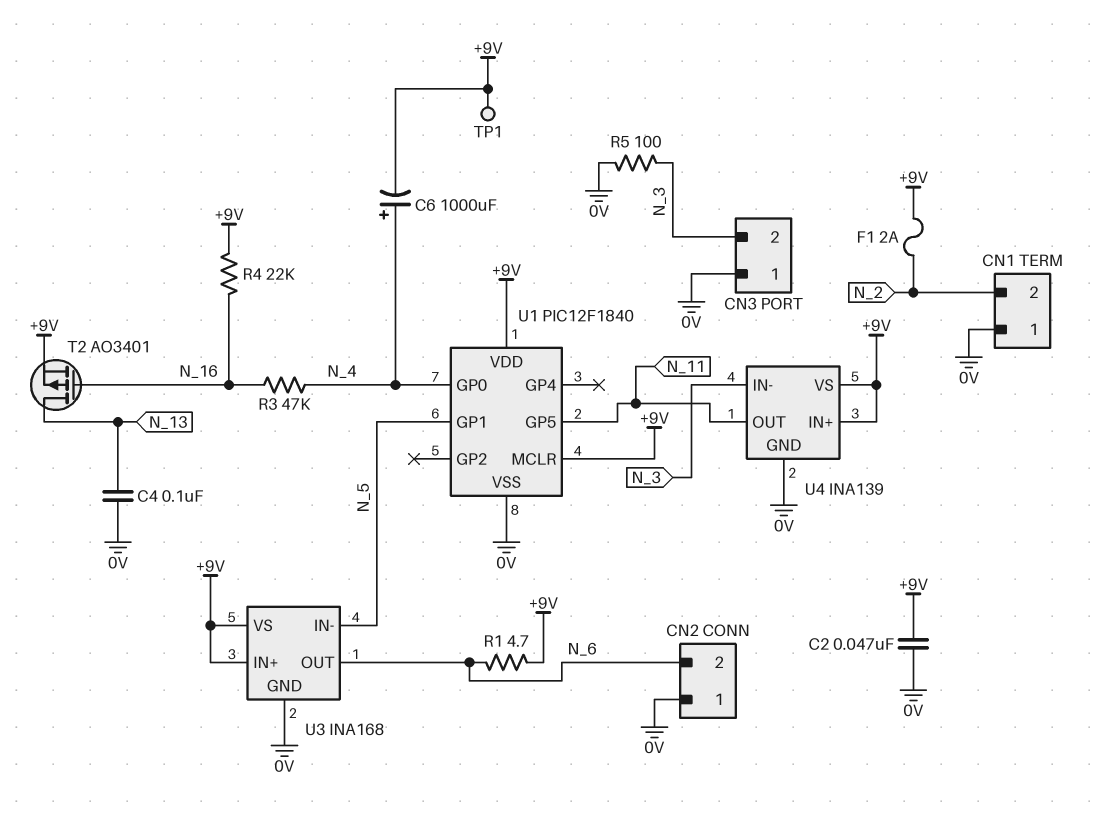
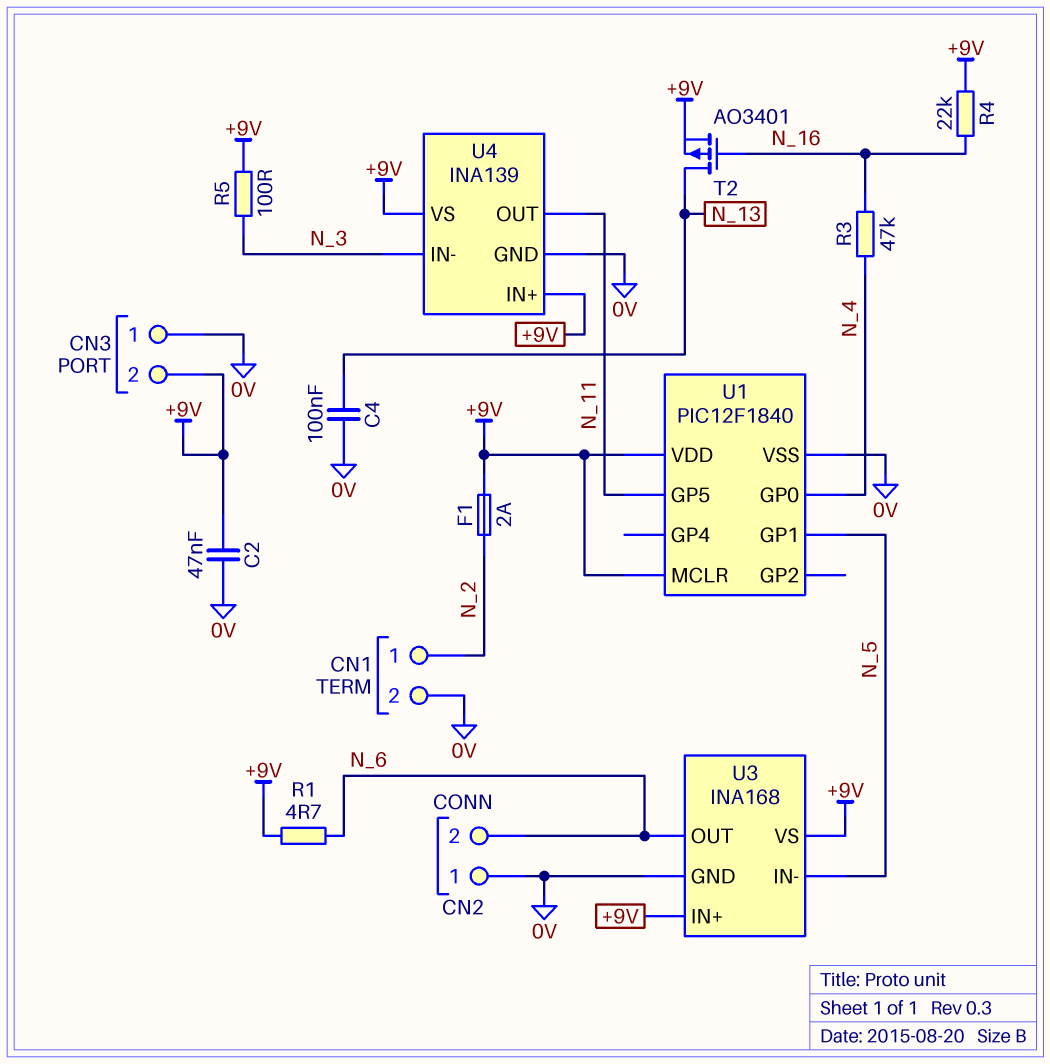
C6: 1000uF (plus N_4, minus +9V) -> none
CN1 pin 1: 0V -> N_2
CN1 pin 2: N_2 -> 0V
CN3 pin 2: N_3 -> +9V
R5: 100 (0V, N_3) -> 100 (+9V, N_3)
TP1: test point (+9V) -> none

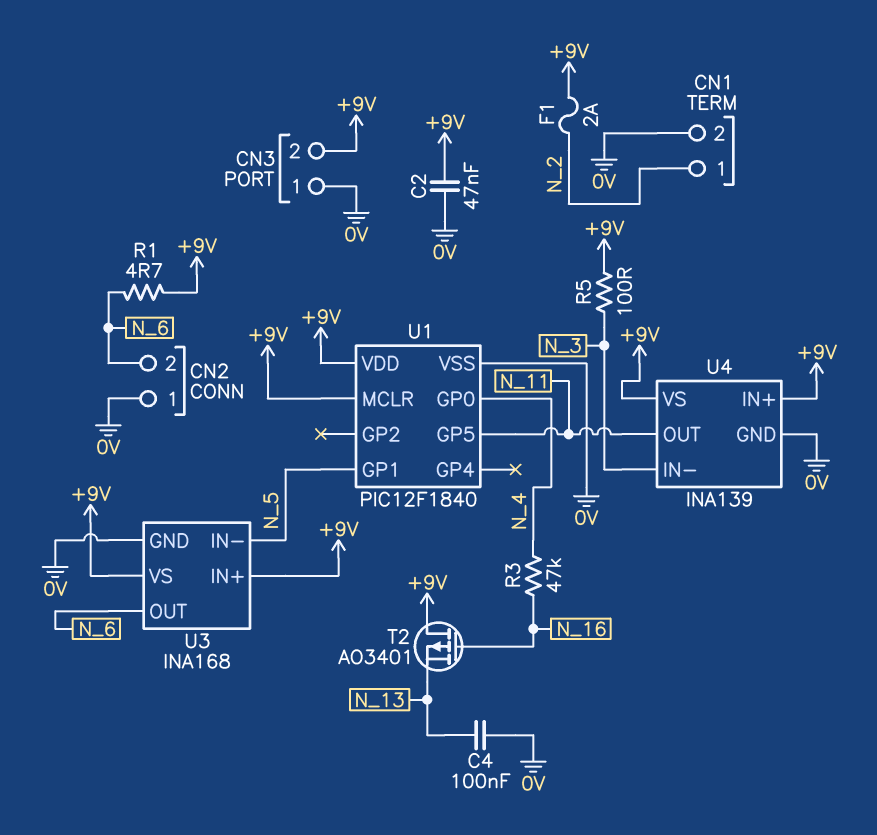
R4: 22k (+9V, N_16) -> none
T2: PMOS AO3401 (G N_16, D N_13, S +9V) -> PMOS AO3401 (G N_16, D +9V, S N_13)

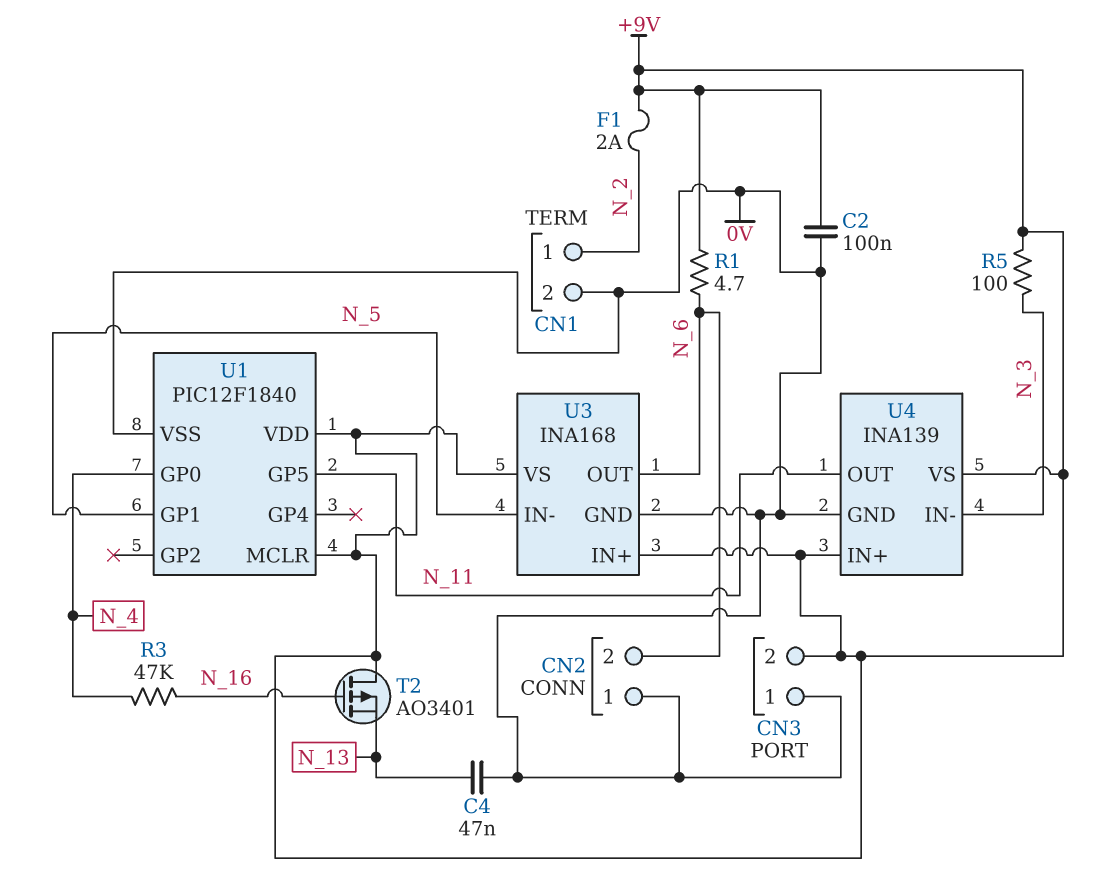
C2: 47nF (+9V, 0V) -> 100nF (+9V, 0V)
C4: 100nF (0V, N_13) -> 47nF (0V, N_13)

